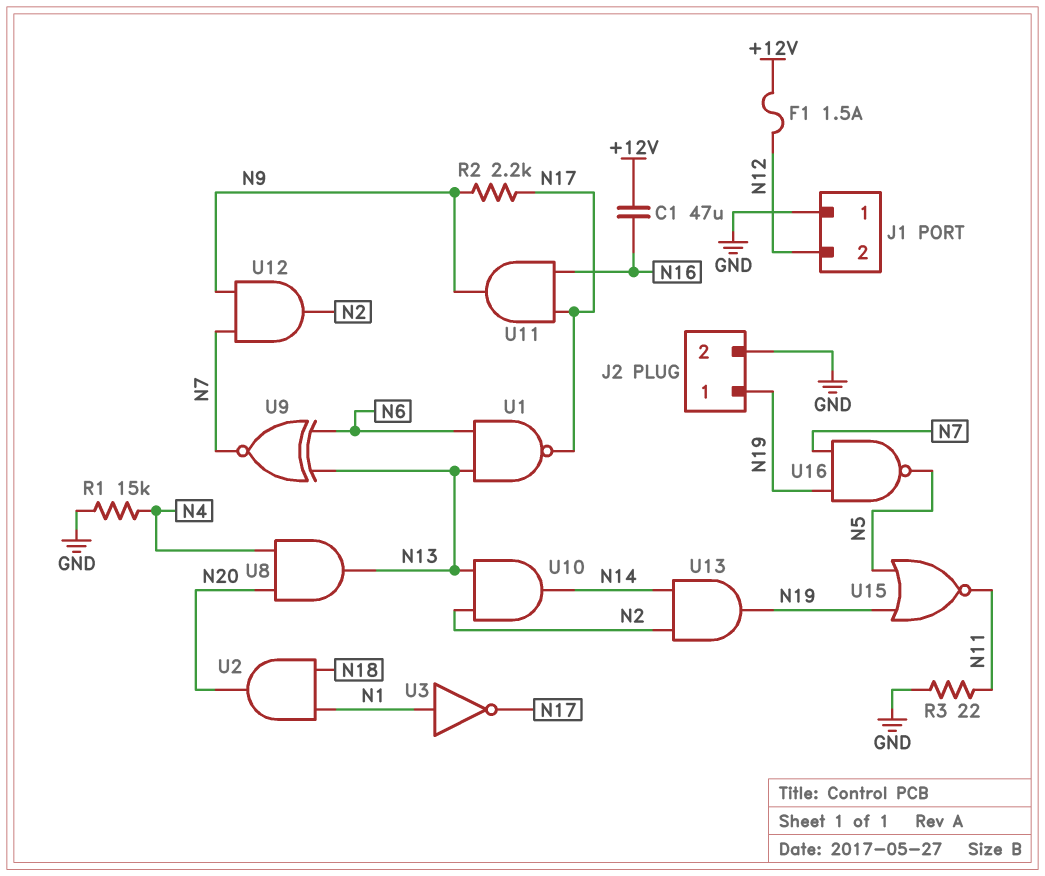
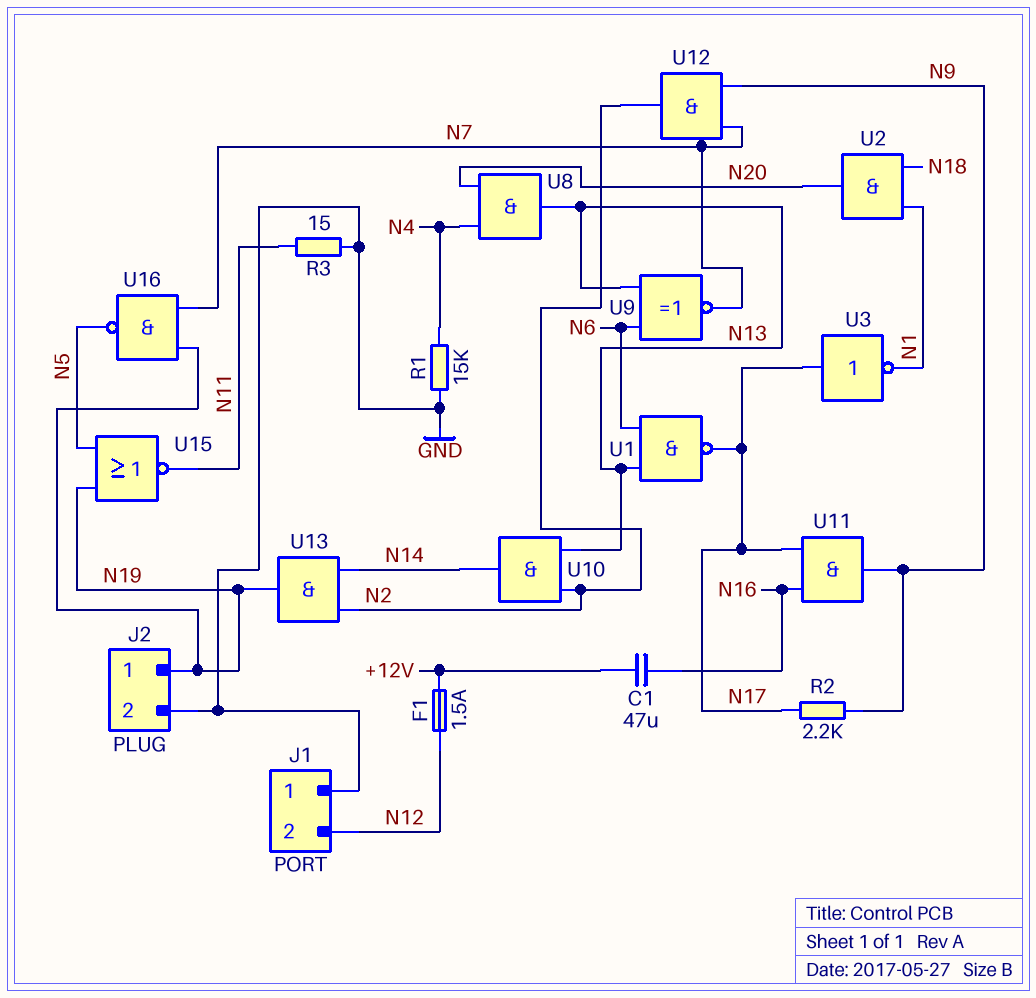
R3: 22 (GND, N11) -> 15 (GND, N11)
U3: NOT (in N1, out N17) -> NOT (in N17, out N1)

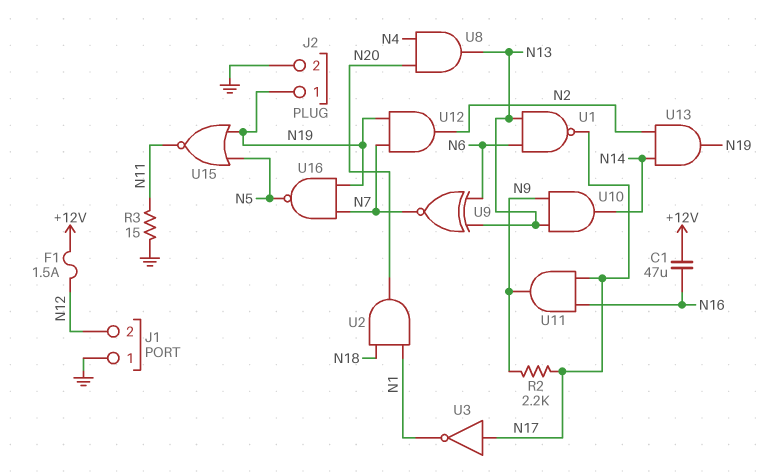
R1: 15k (GND, N4) -> none
U10: AND (in N2, in N13, out N14) -> AND (in N9, in N13, out N14)
U12: AND (in N7, in N9, out N2) -> AND (in N7, in N19, out N2)

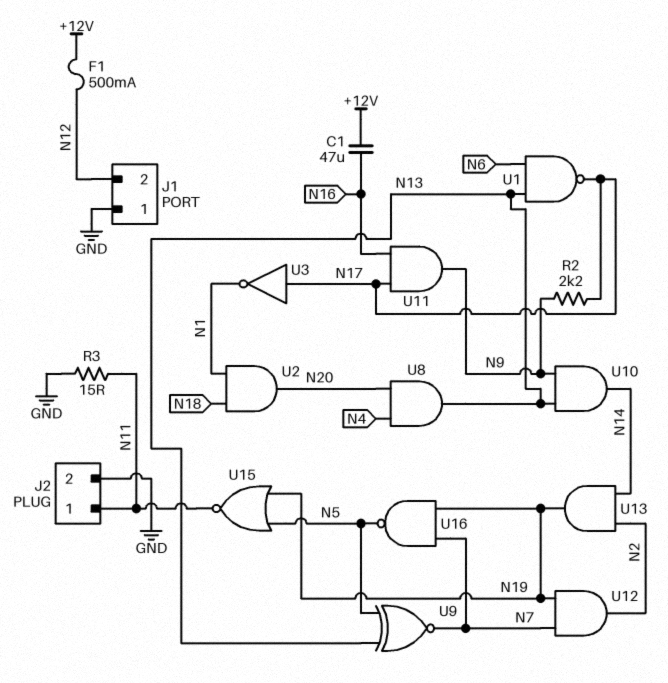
F1: 1.5A (+12V, N12) -> 500mA (+12V, N12)
J2 pin 1: N19 -> N11
U9: XNOR (in N6, in N13, out N7) -> XNOR (in N5, in N13, out N7)

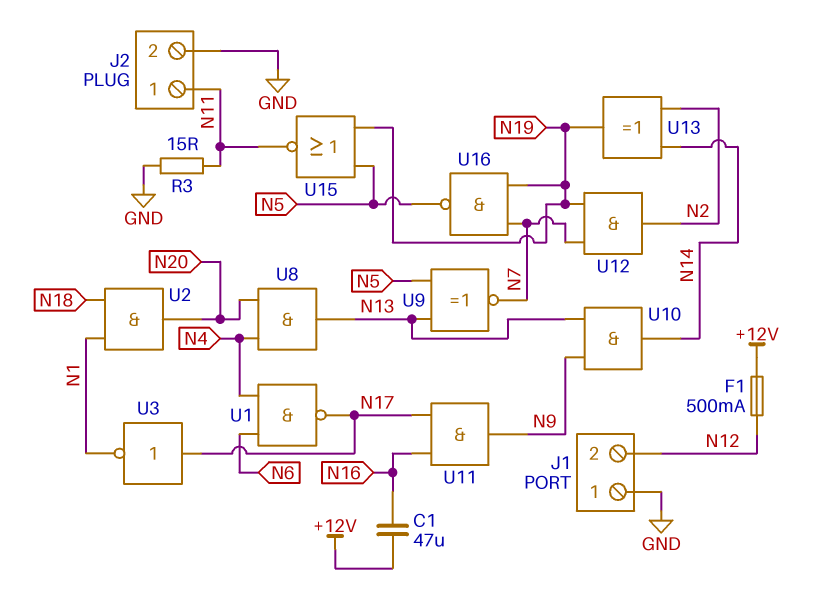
R2: 2.2k (N9, N17) -> none
U1: NAND (in N6, in N13, out N17) -> NAND (in N4, in N6, out N17)
U13: AND (in N2, in N14, out N19) -> XOR (in N2, in N14, out N19)

